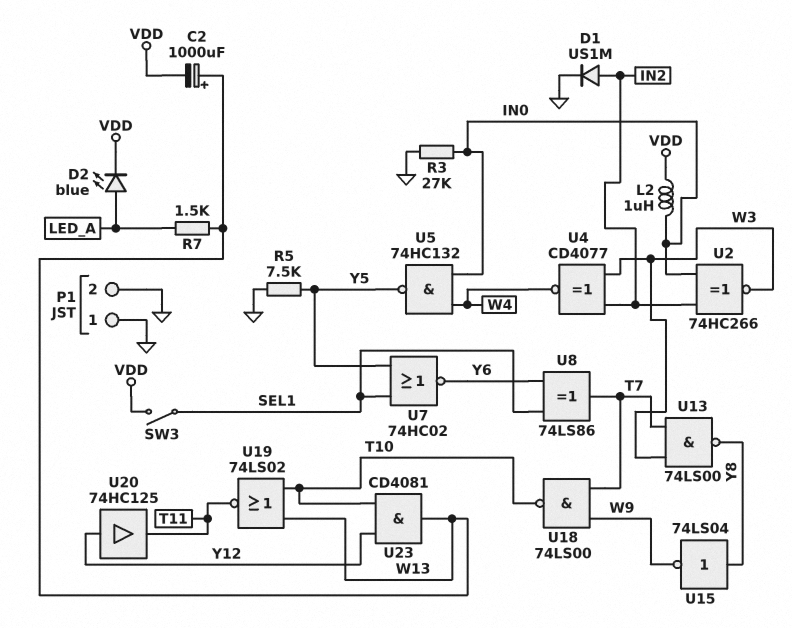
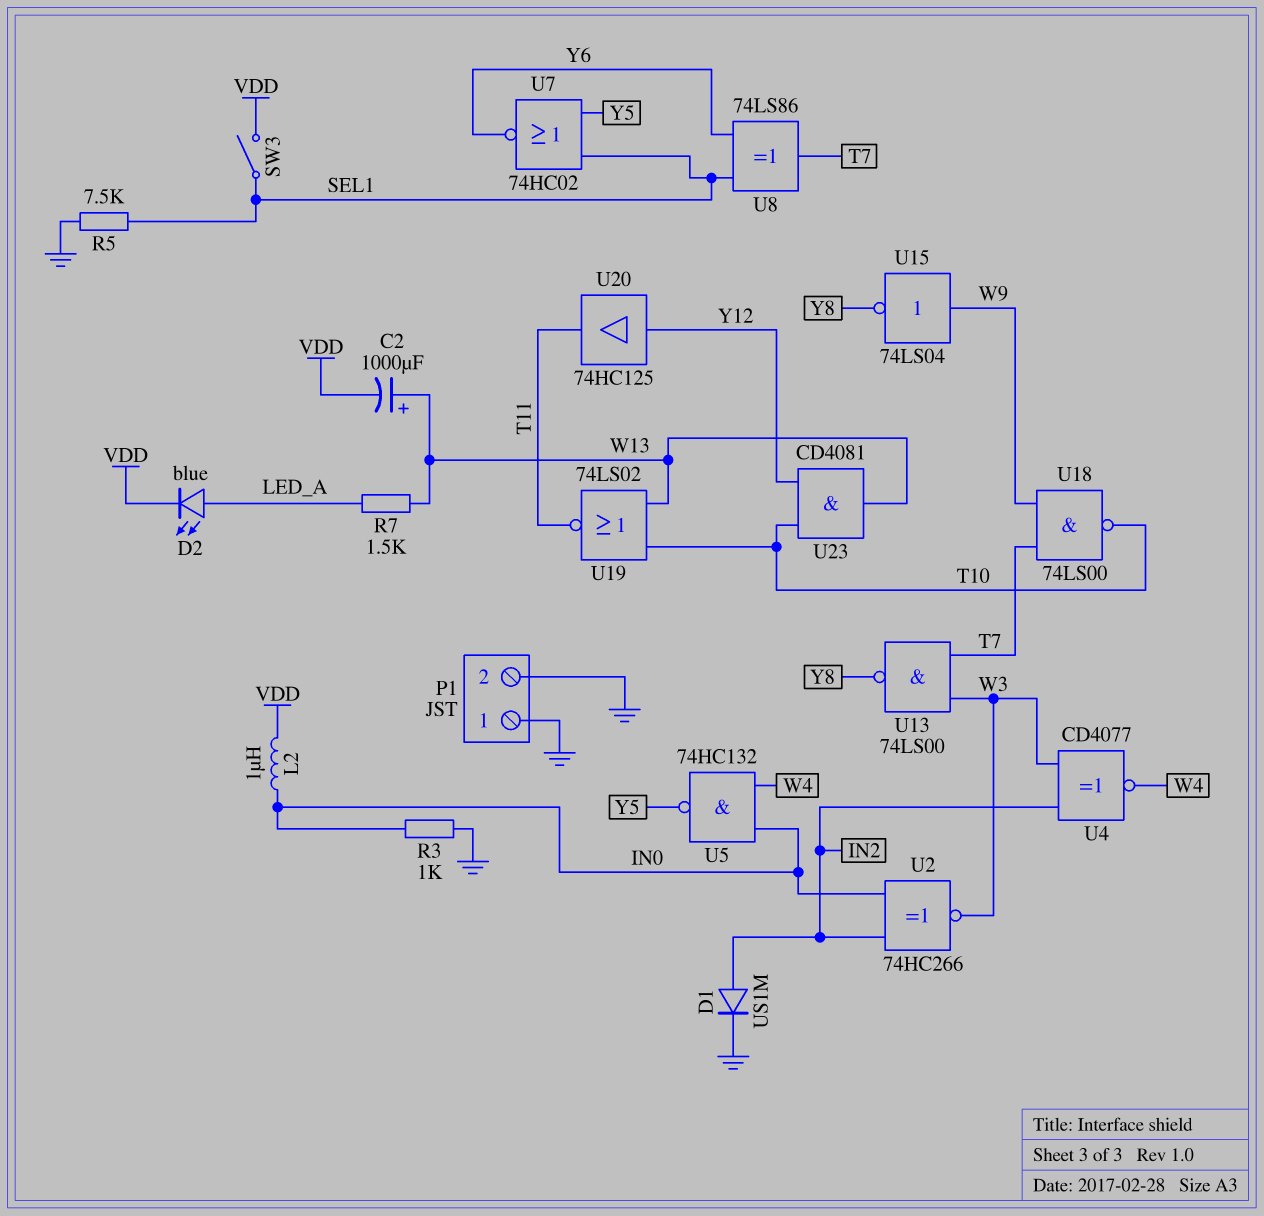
R3: 27k (GND, IN0) -> 1k (GND, IN0)
R5: 7.5k (GND, Y5) -> 7.5k (GND, SEL1)
U15: NOT 74LS04 (in Y8, out W9) -> NOT 74LS04 (in W9, out Y8)

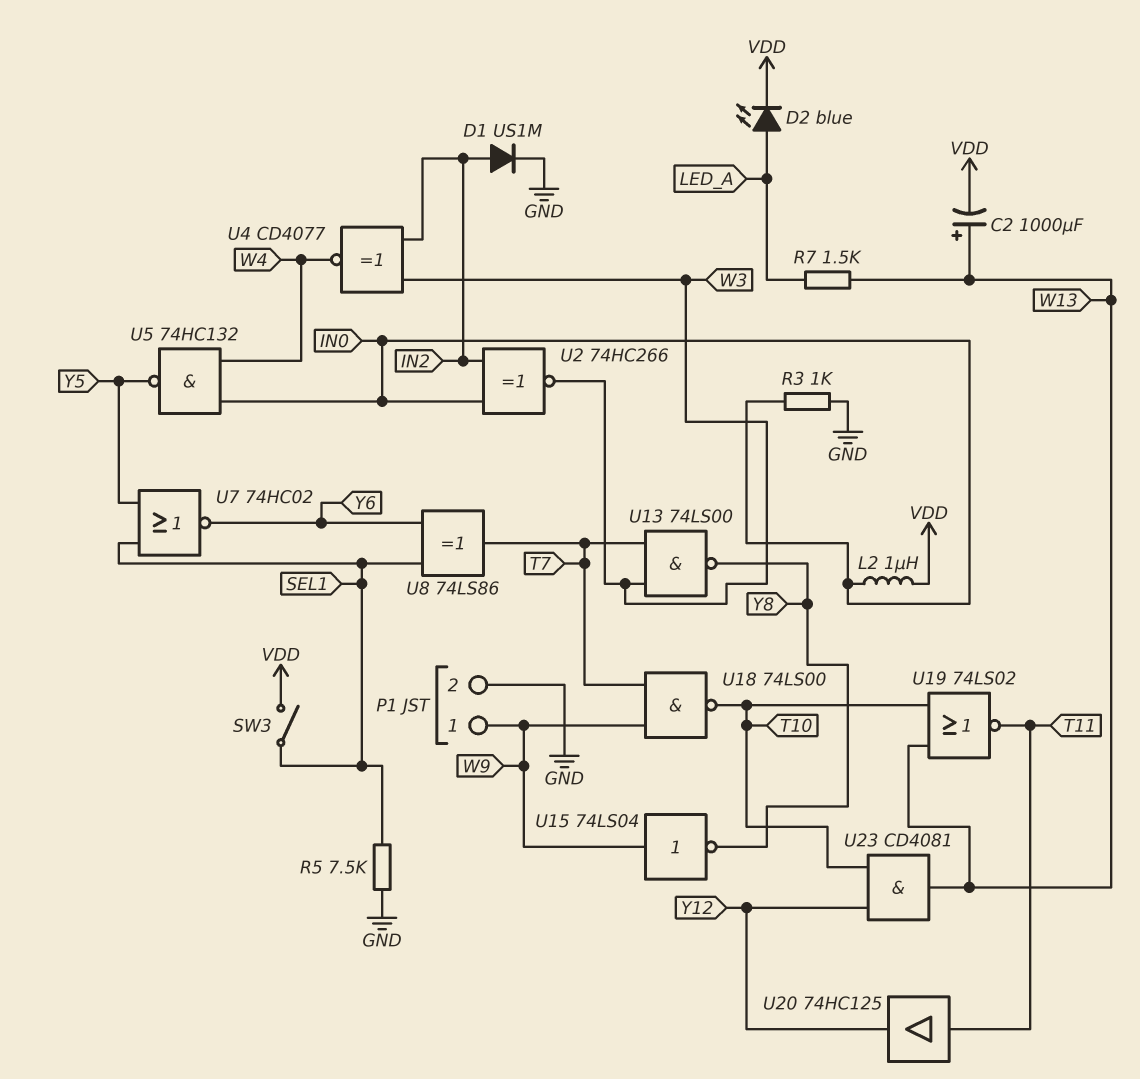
P1 pin 1: GND -> W9
U20: buffer 74HC125 (in Y12, out T11) -> buffer 74HC125 (in T11, out Y12)

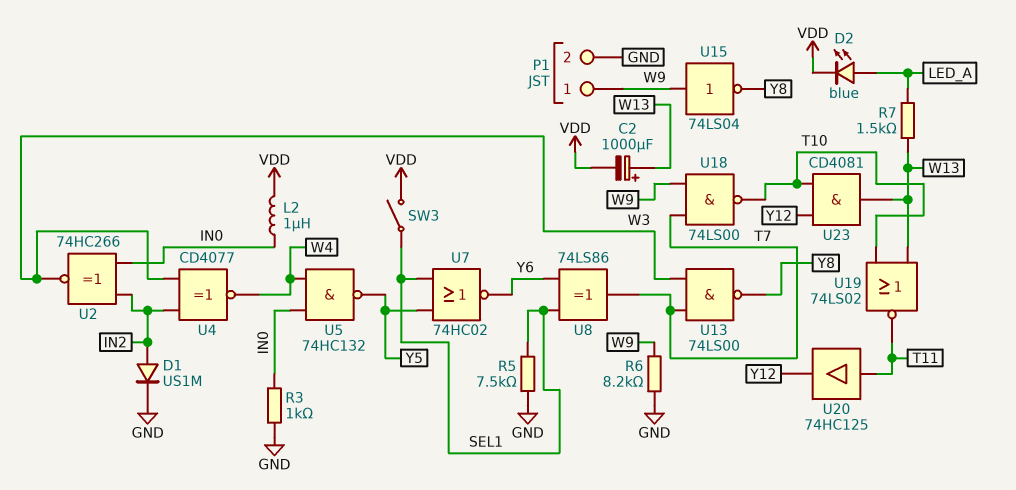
R6: none -> 8.2k (GND, W9)

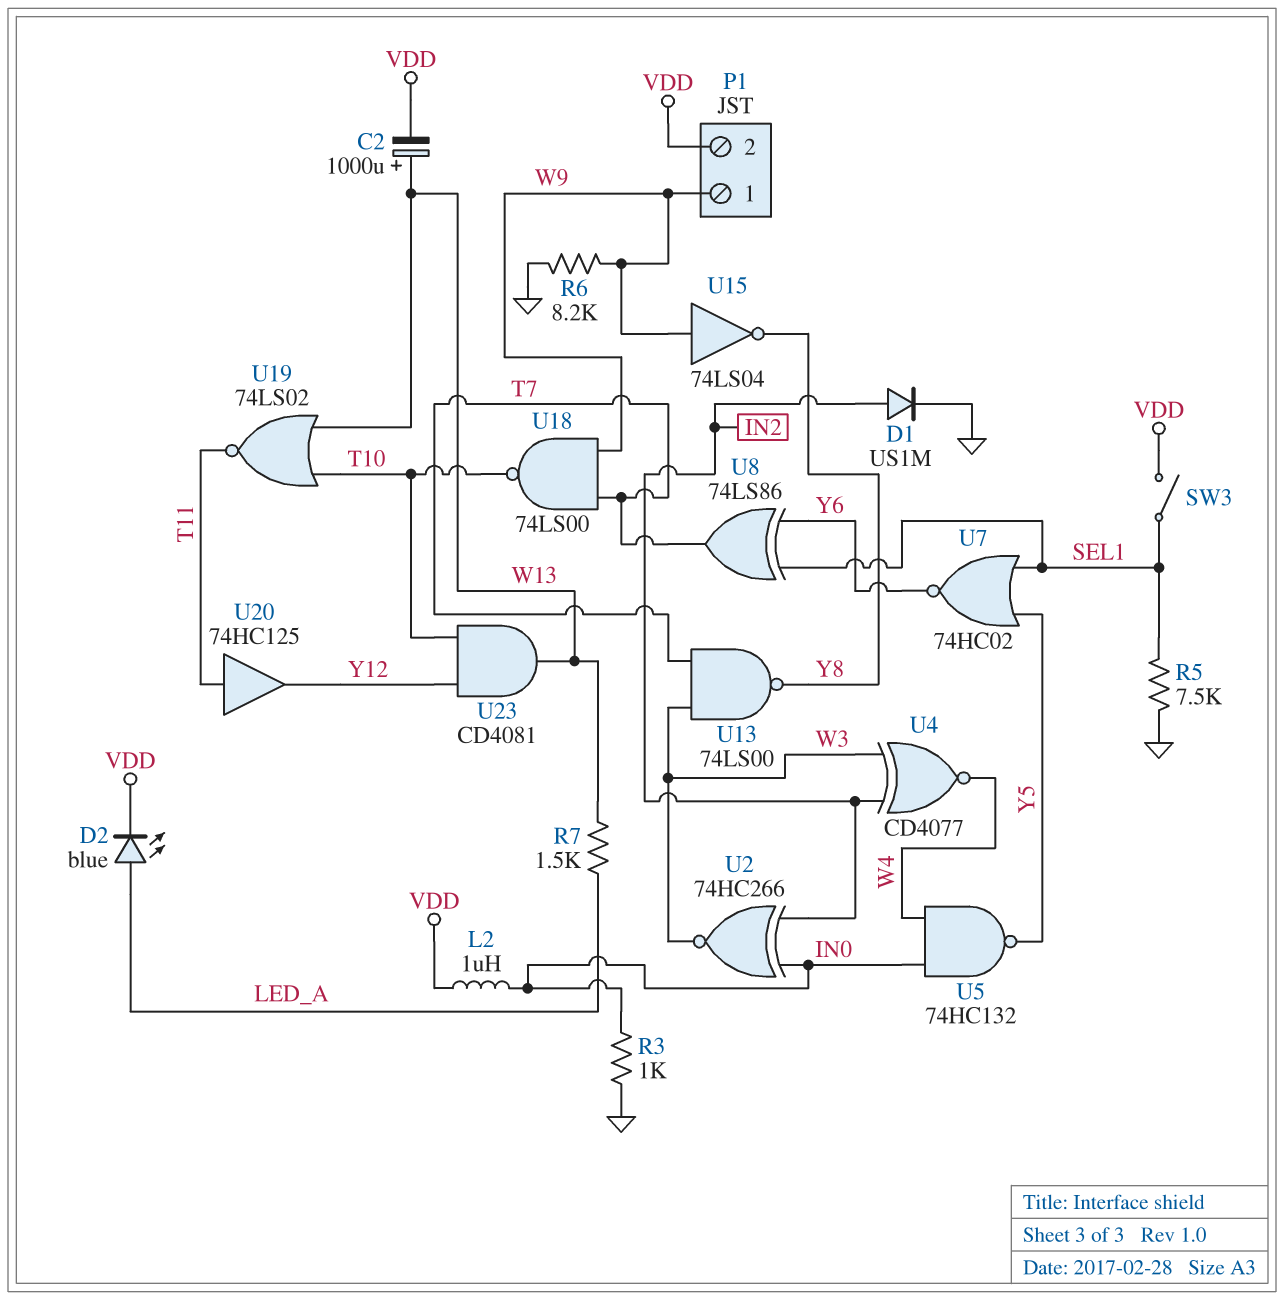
P1 pin 2: GND -> VDD

